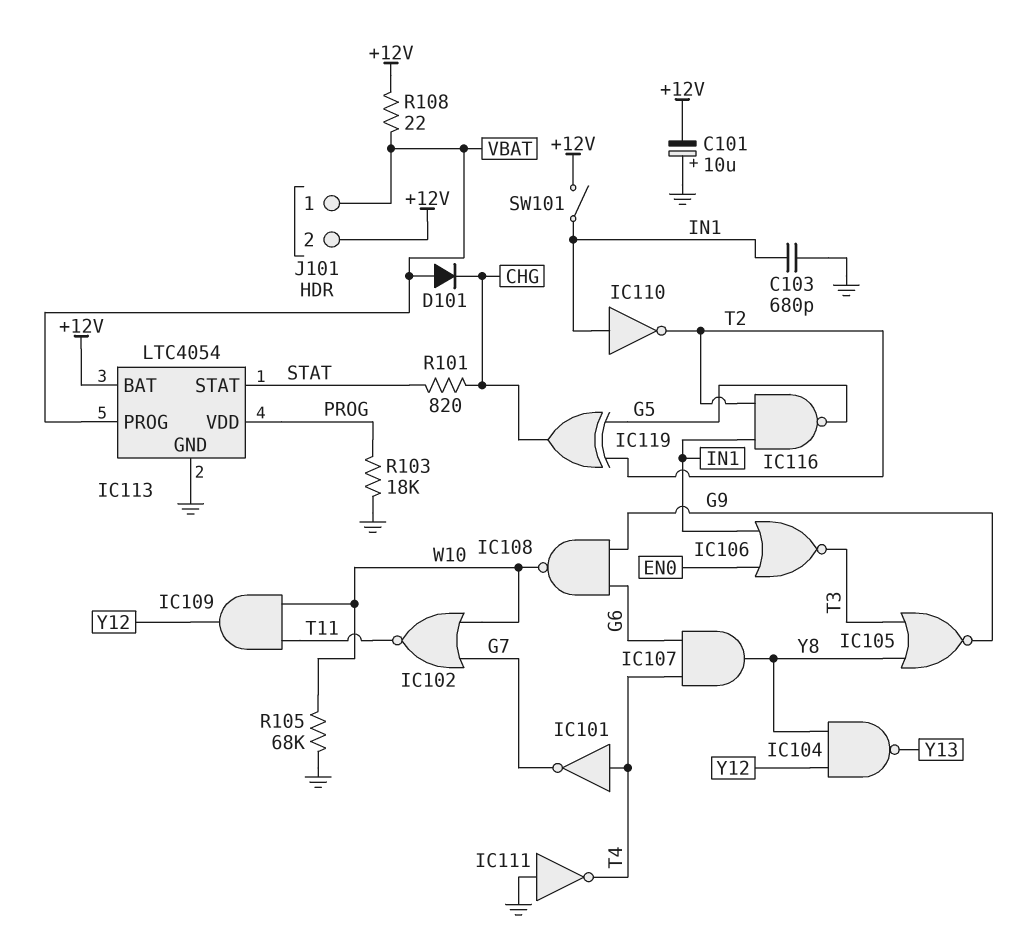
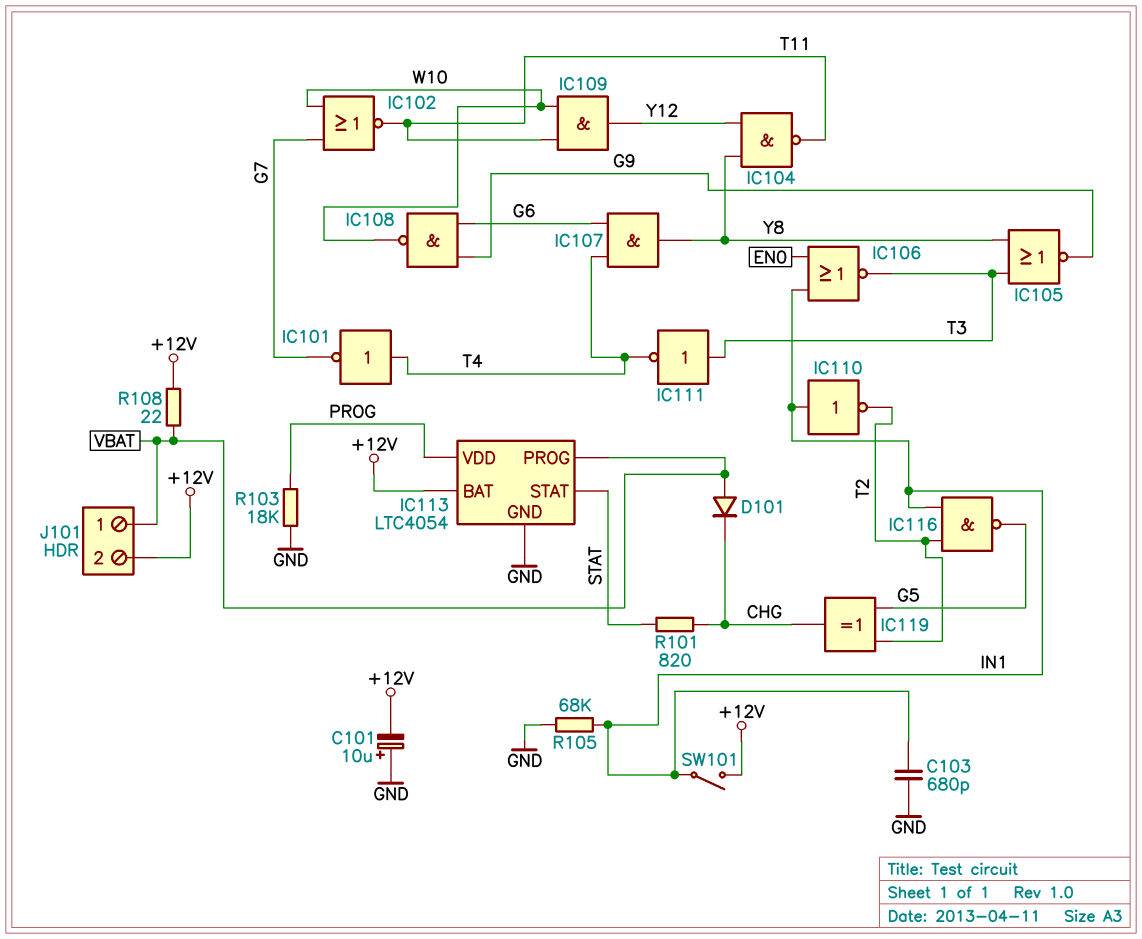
IC104: NAND (in Y8, in Y12, out Y13) -> NAND (in Y8, in Y12, out T11)
IC111: NOT (in GND, out T4) -> NOT (in T3, out T4)
R105: 68k (GND, W10) -> 68k (GND, IN1)

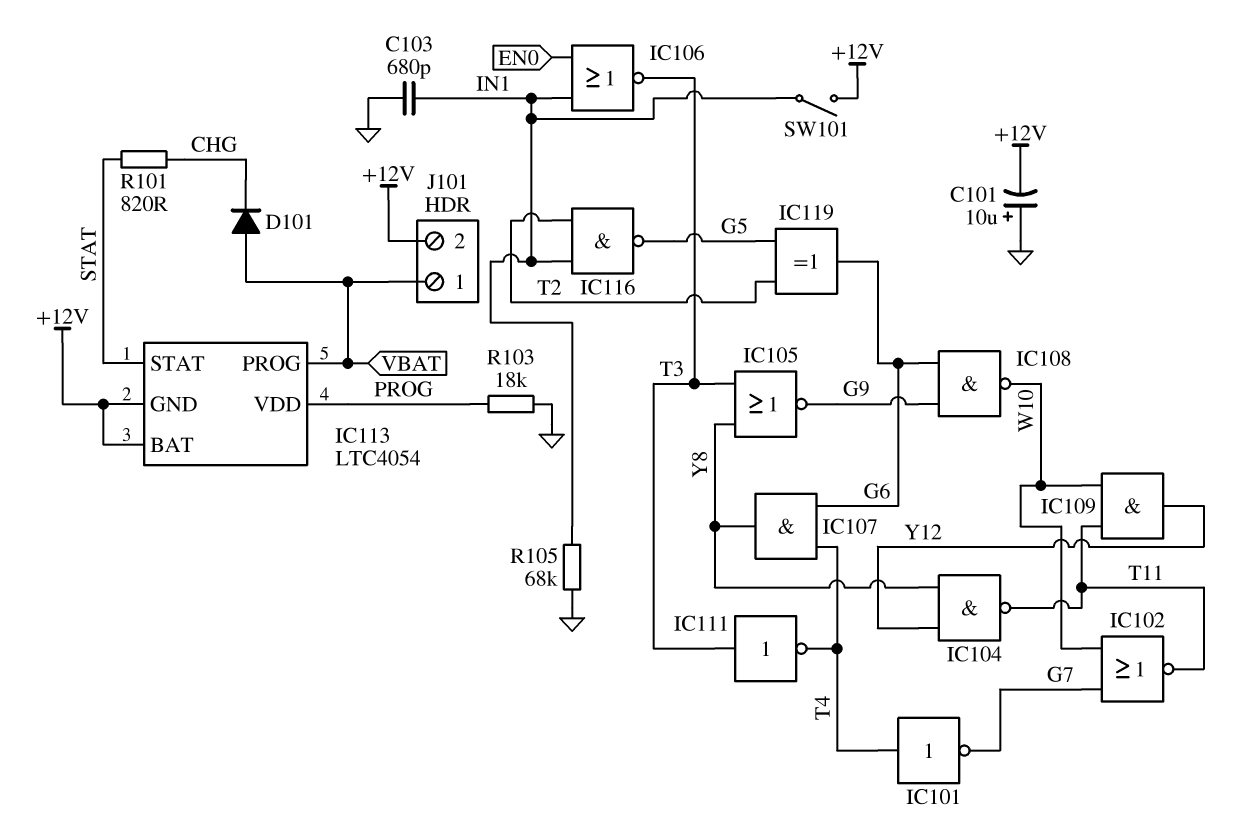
IC110: NOT (in IN1, out T2) -> none
IC113 pin GND: GND -> +12V
IC119: XOR (in G5, in T2, out CHG) -> XOR (in G5, in T2, out G6)
R108: 22 (+12V, VBAT) -> none

